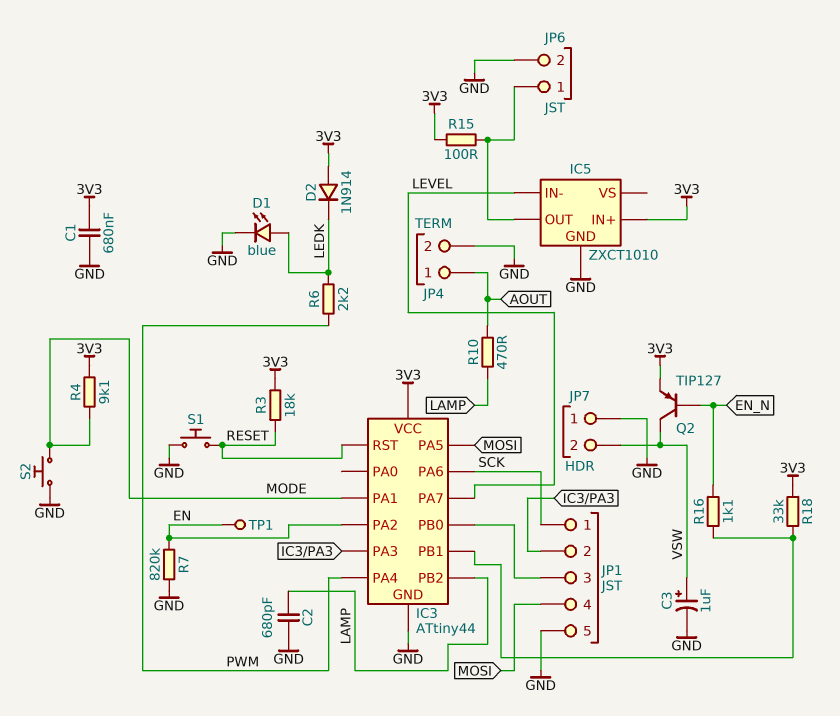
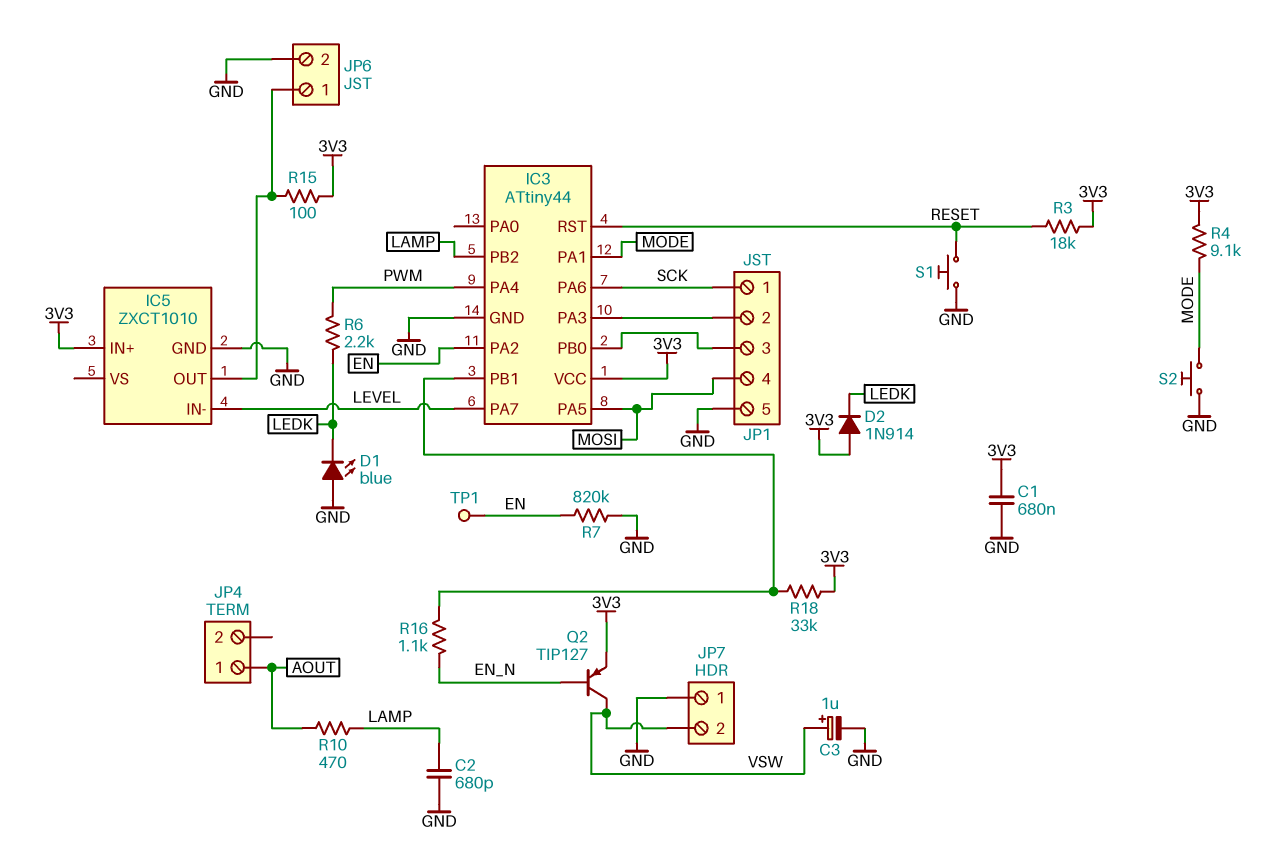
D1: LED blue (A LEDK, K GND) -> LED blue (A GND, K LEDK)
JP4 pin 2: GND -> none

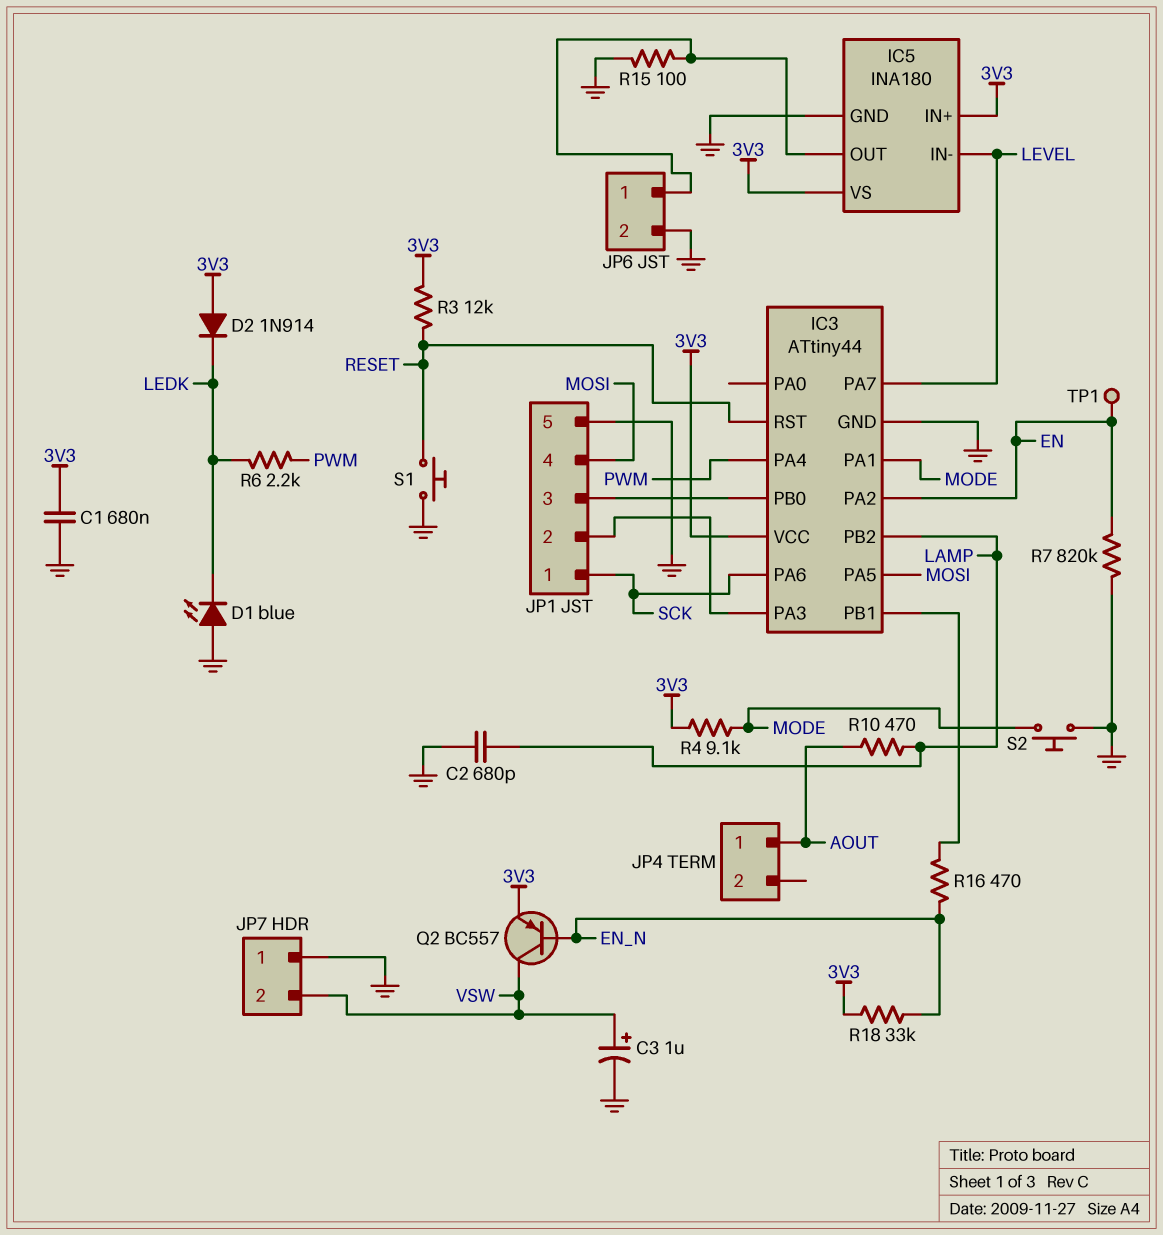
IC5: ZXCT1010 -> INA180
IC5 pin VS: none -> 3V3
Q2: PNP TIP127 (B EN_N, C VSW, E 3V3) -> PNP BC557 (B EN_N, C VSW, E 3V3)
R3: 18k (3V3, RESET) -> 12k (3V3, RESET)
R15: 100 (3V3, IC5/OUT) -> 100 (GND, IC5/OUT)
R16: 1.1k (EN_N, IC3/PB1) -> 470 (EN_N, IC3/PB1)
R18: 33k (3V3, IC3/PB1) -> 33k (3V3, EN_N)

